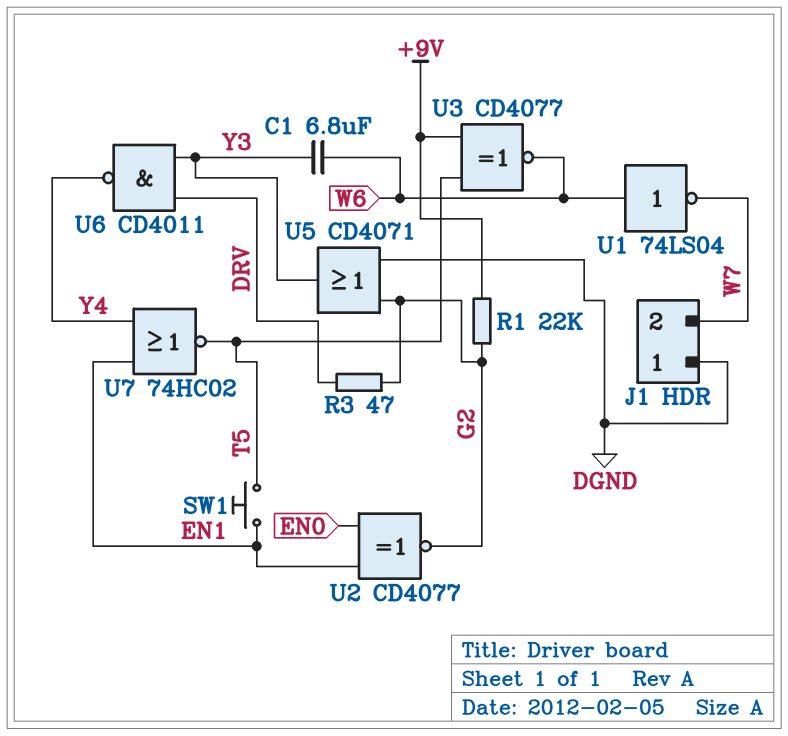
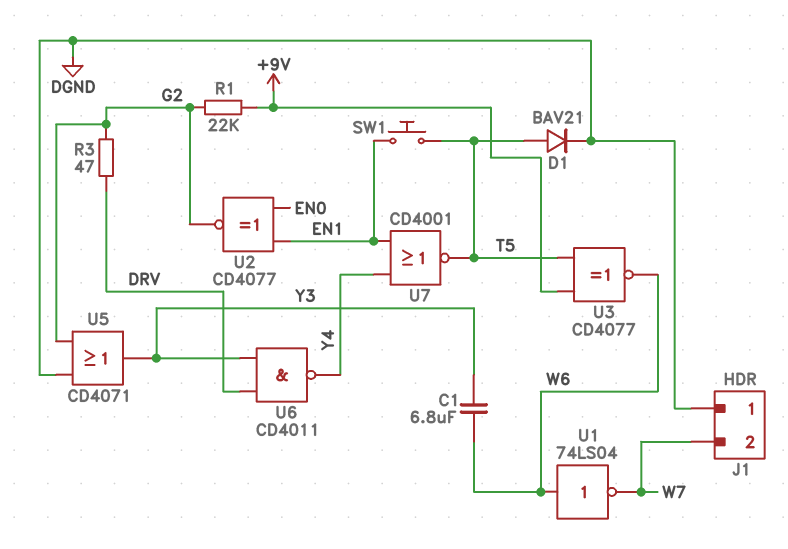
D1: none -> diode BAV21 (A T5, K DGND)
U7: NOR 74HC02 (in EN1, in Y4, out T5) -> NOR CD4001 (in EN1, in Y4, out T5)

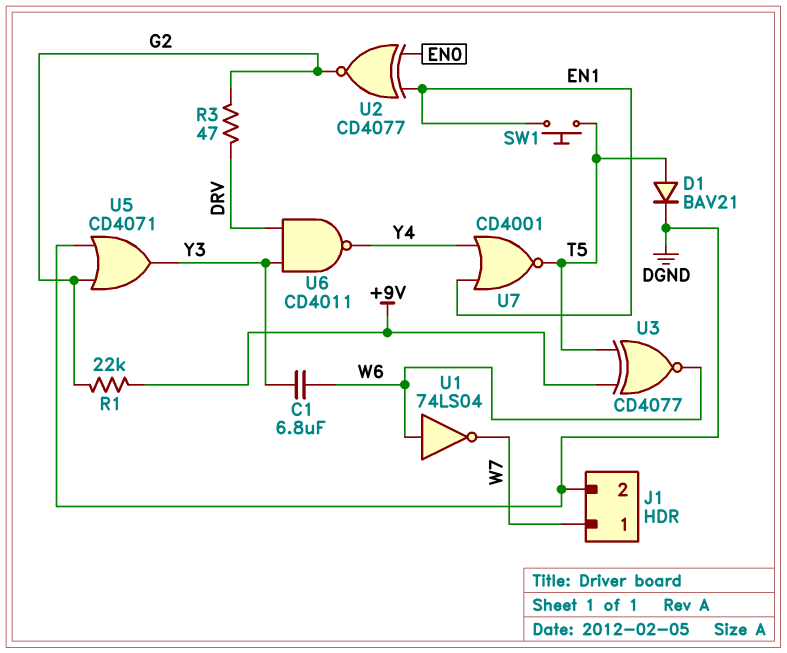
J1 pin 1: DGND -> W7
J1 pin 2: W7 -> DGND

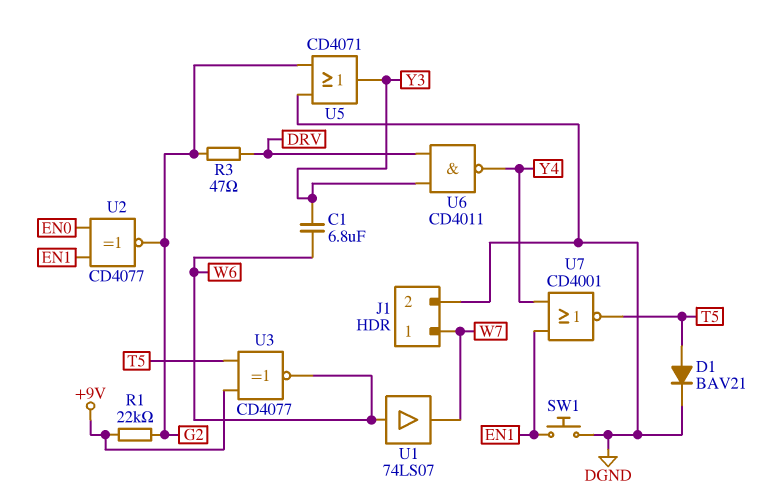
SW1: button (EN1, T5) -> button (DGND, EN1)
U1: NOT 74LS04 (in W6, out W7) -> buffer 74LS07 (in W6, out W7)

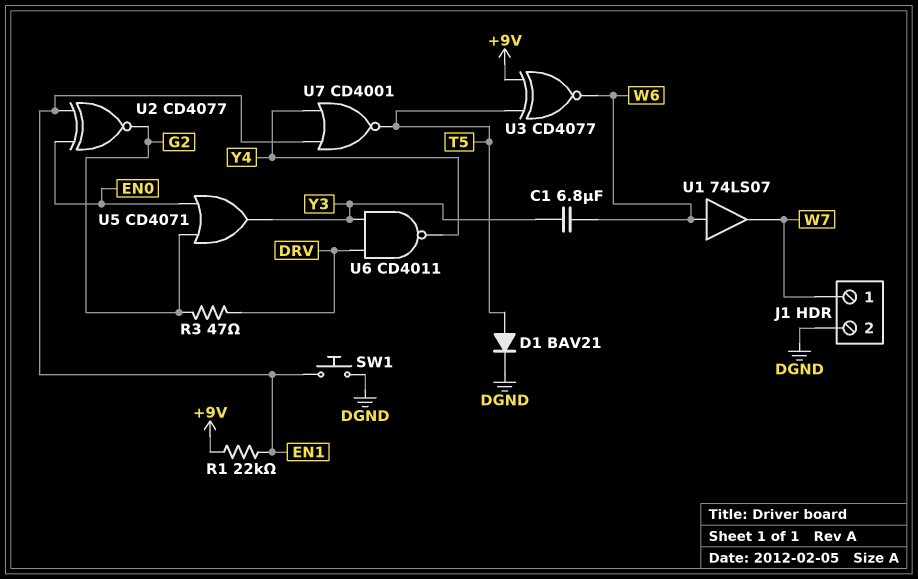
R1: 22k (+9V, G2) -> 22k (+9V, EN1)
U5: OR CD4071 (in DGND, in G2, out Y3) -> OR CD4071 (in EN0, in G2, out Y3)

